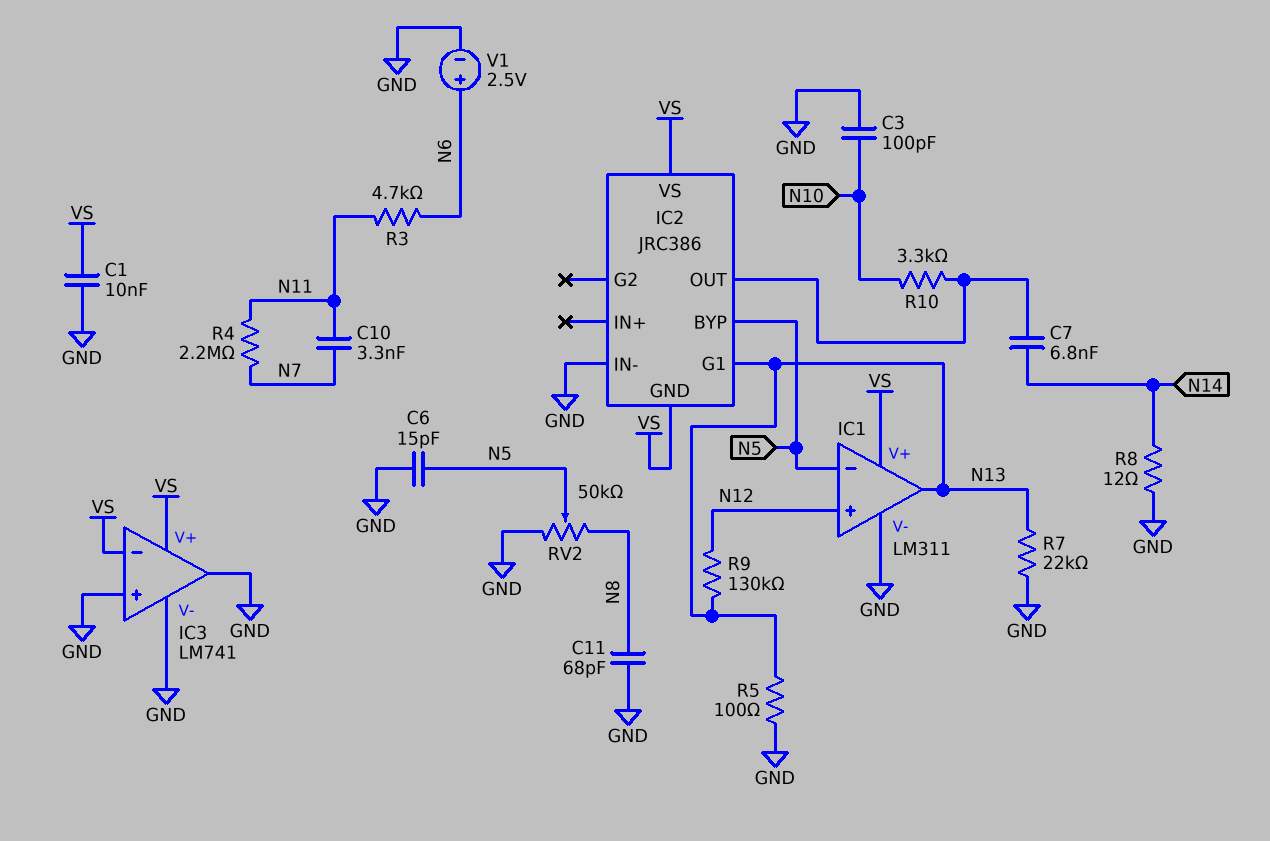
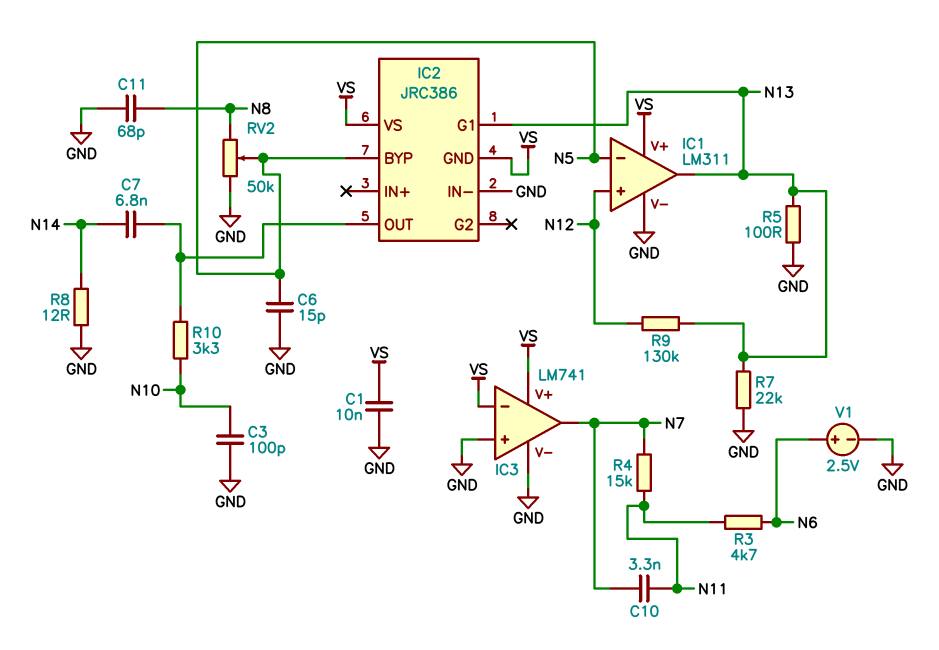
IC3 pin out: GND -> N7
R4: 2.2M (N7, N11) -> 15k (N7, N11)

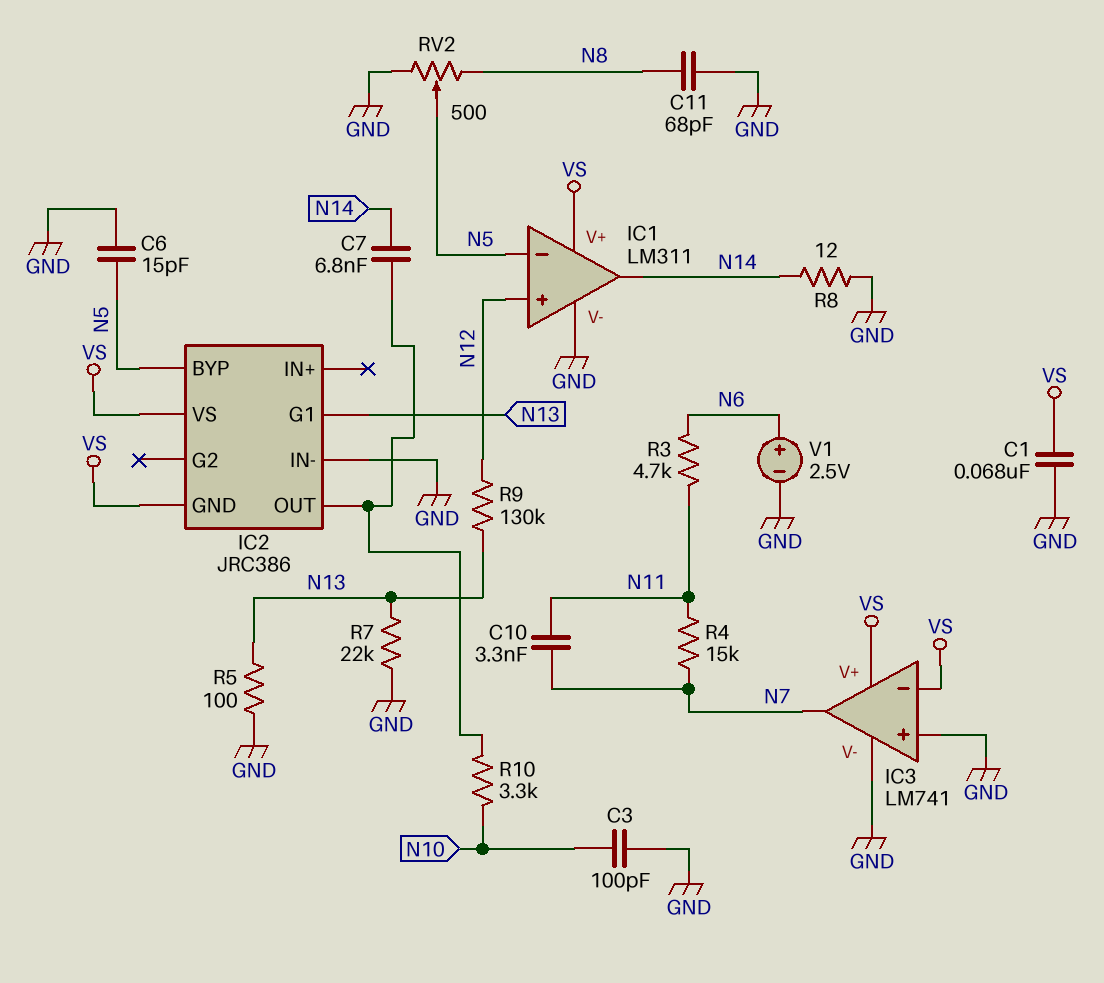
C1: 10nF (GND, VS) -> 68nF (GND, VS)
IC1 pin out: N13 -> N14
RV2: 50k (GND, N8, wiper N5) -> 500 (GND, N8, wiper N5)

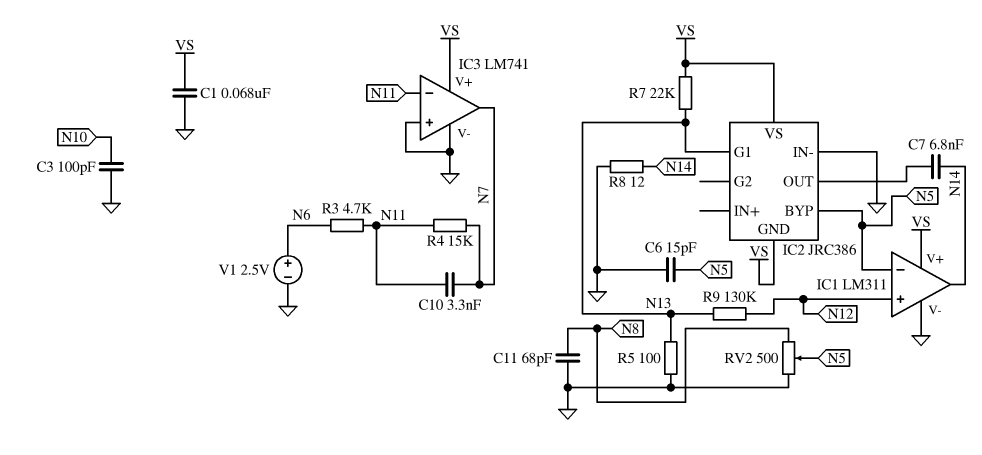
IC3 pin in-: VS -> N11
R7: 22k (GND, N13) -> 22k (N13, VS)
R10: 3.3k (IC2/OUT, N10) -> none

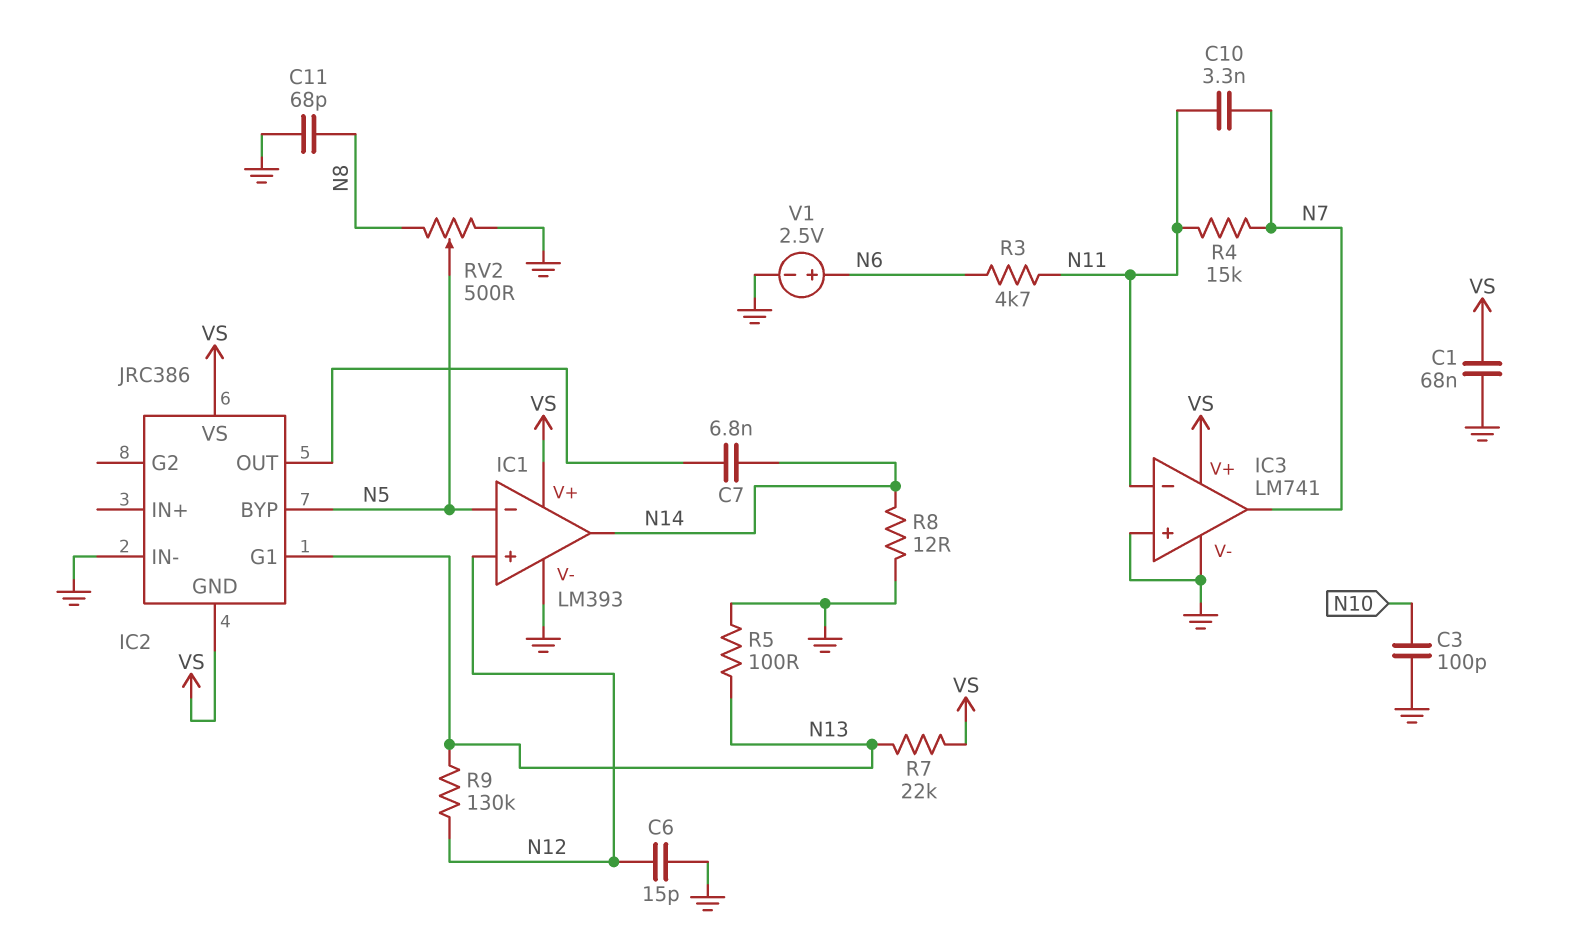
C6: 15pF (GND, N5) -> 15pF (GND, N12)
IC1: LM311 -> LM393

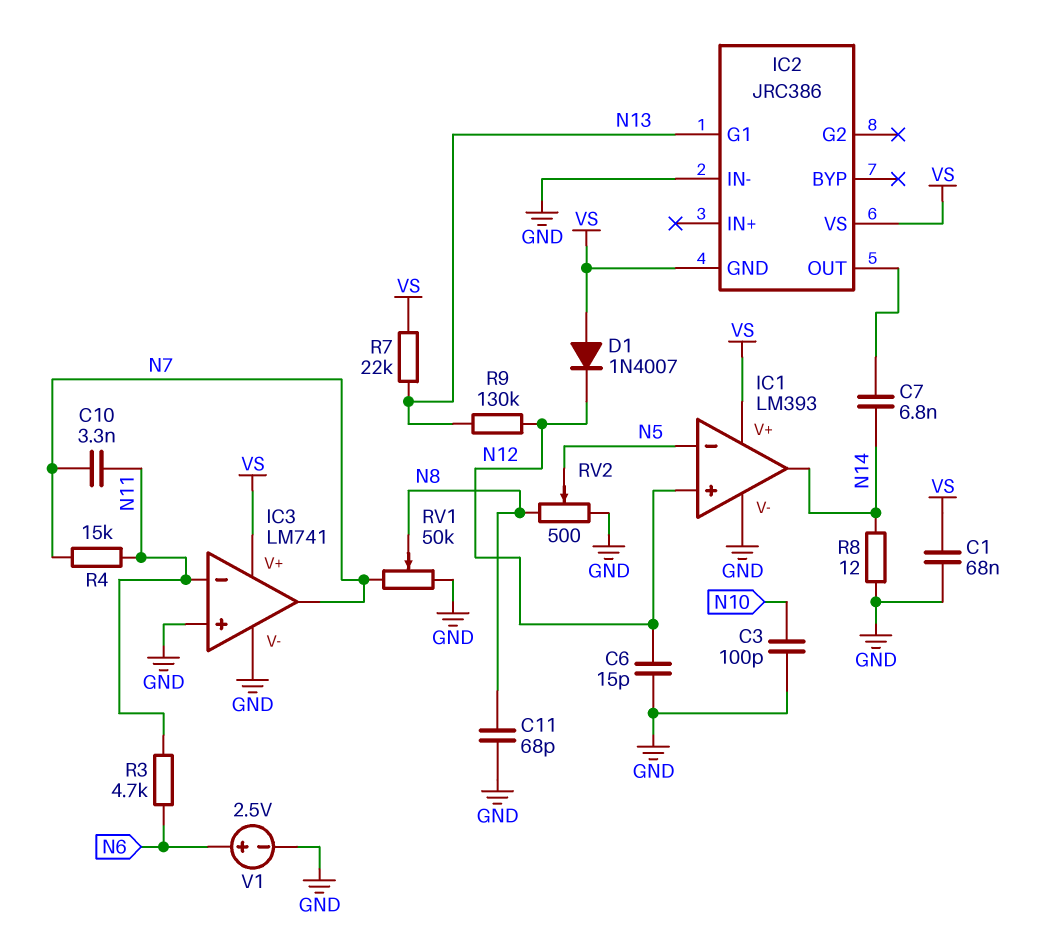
D1: none -> diode 1N4007 (A VS, K N12)
IC2 pin BYP: N5 -> none
R5: 100 (GND, N13) -> none
RV1: none -> 50k (GND, N7, wiper N8)

